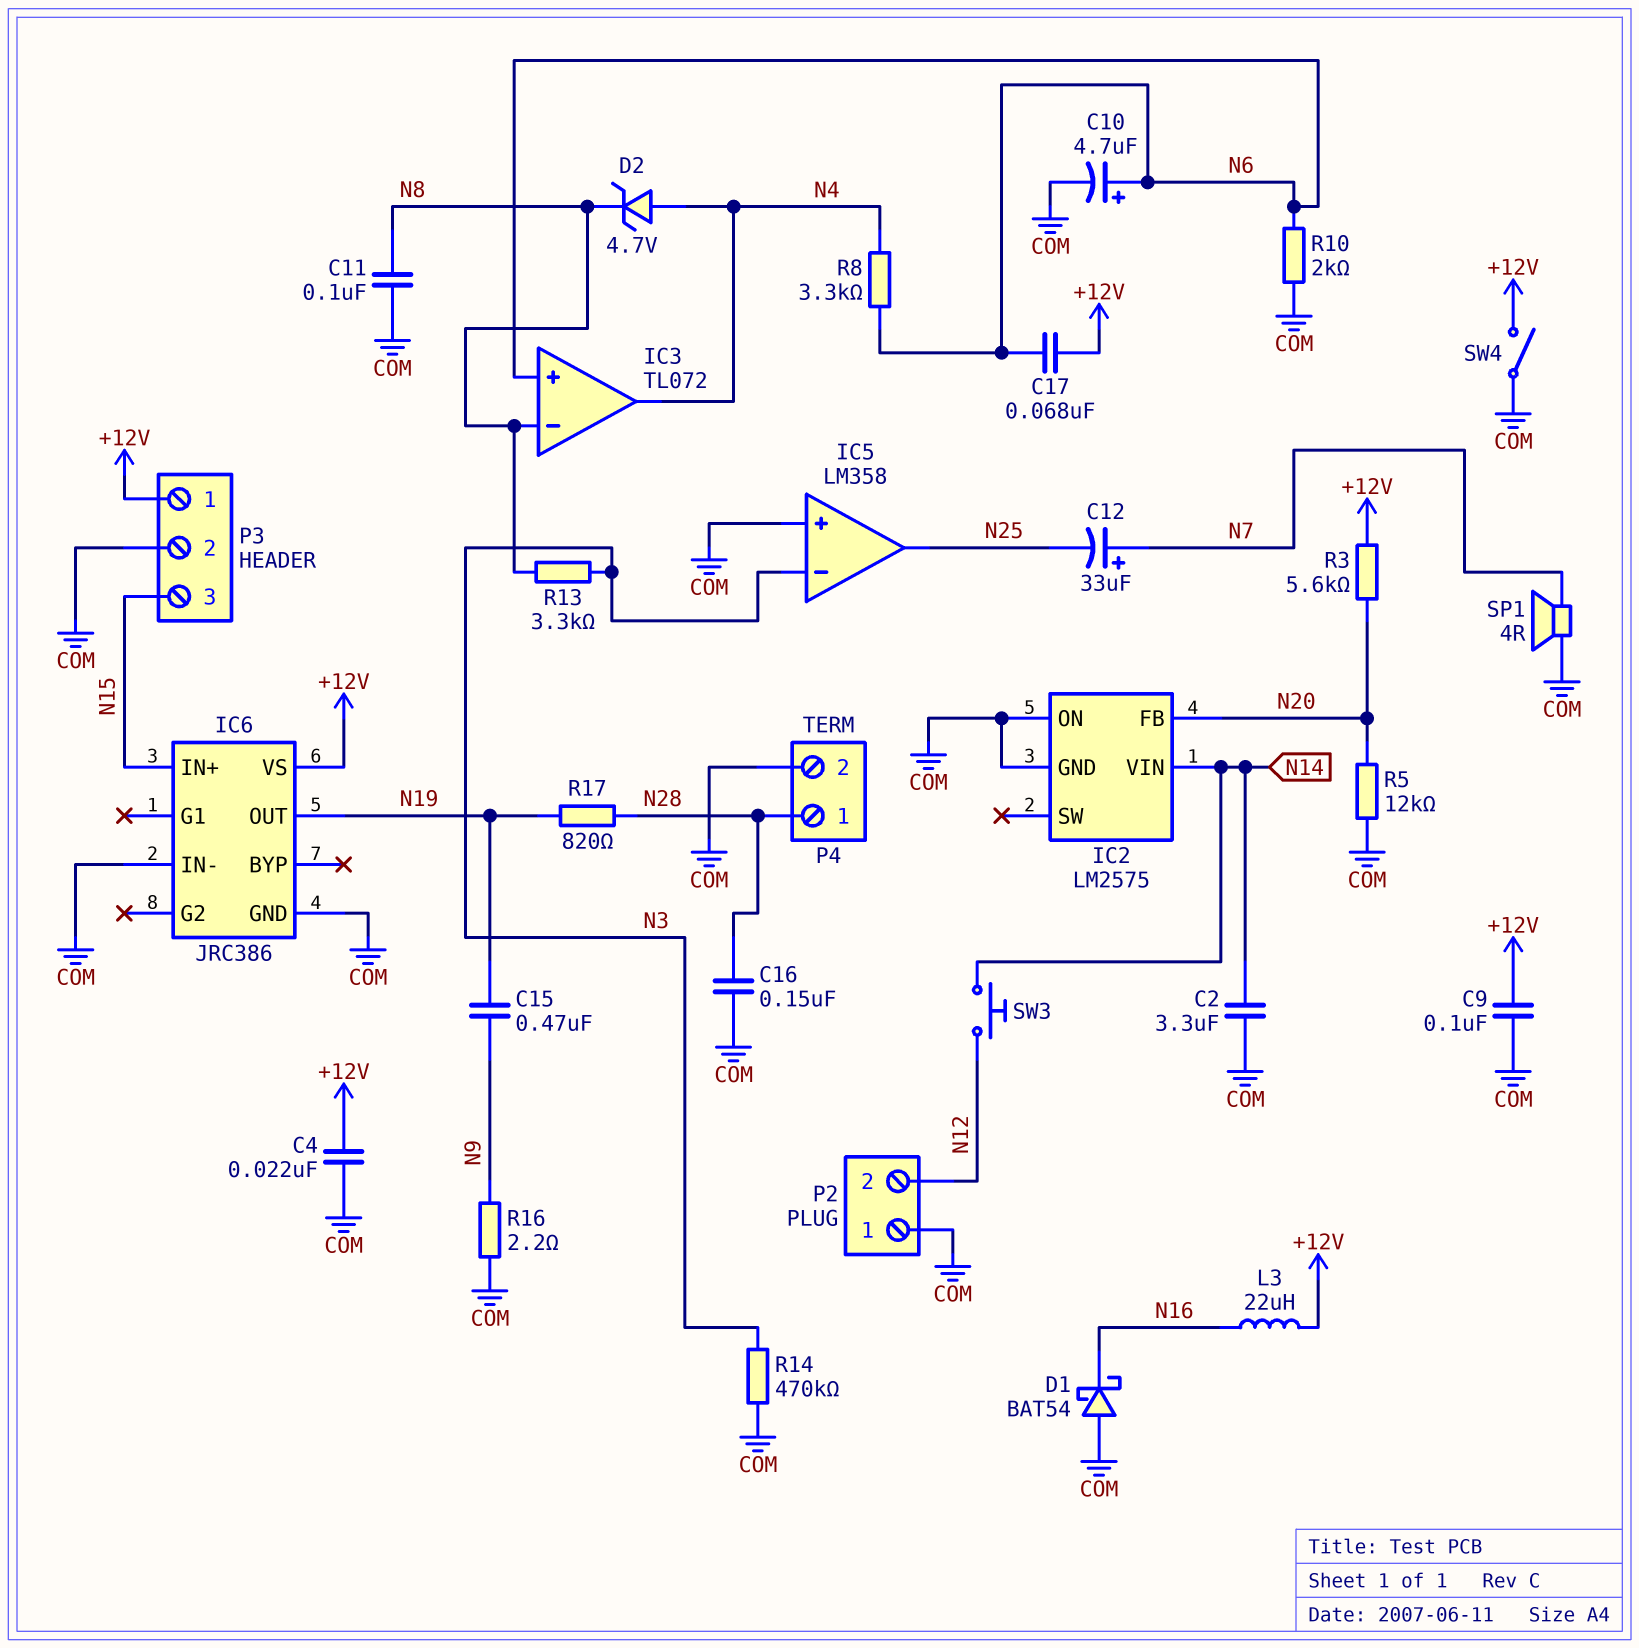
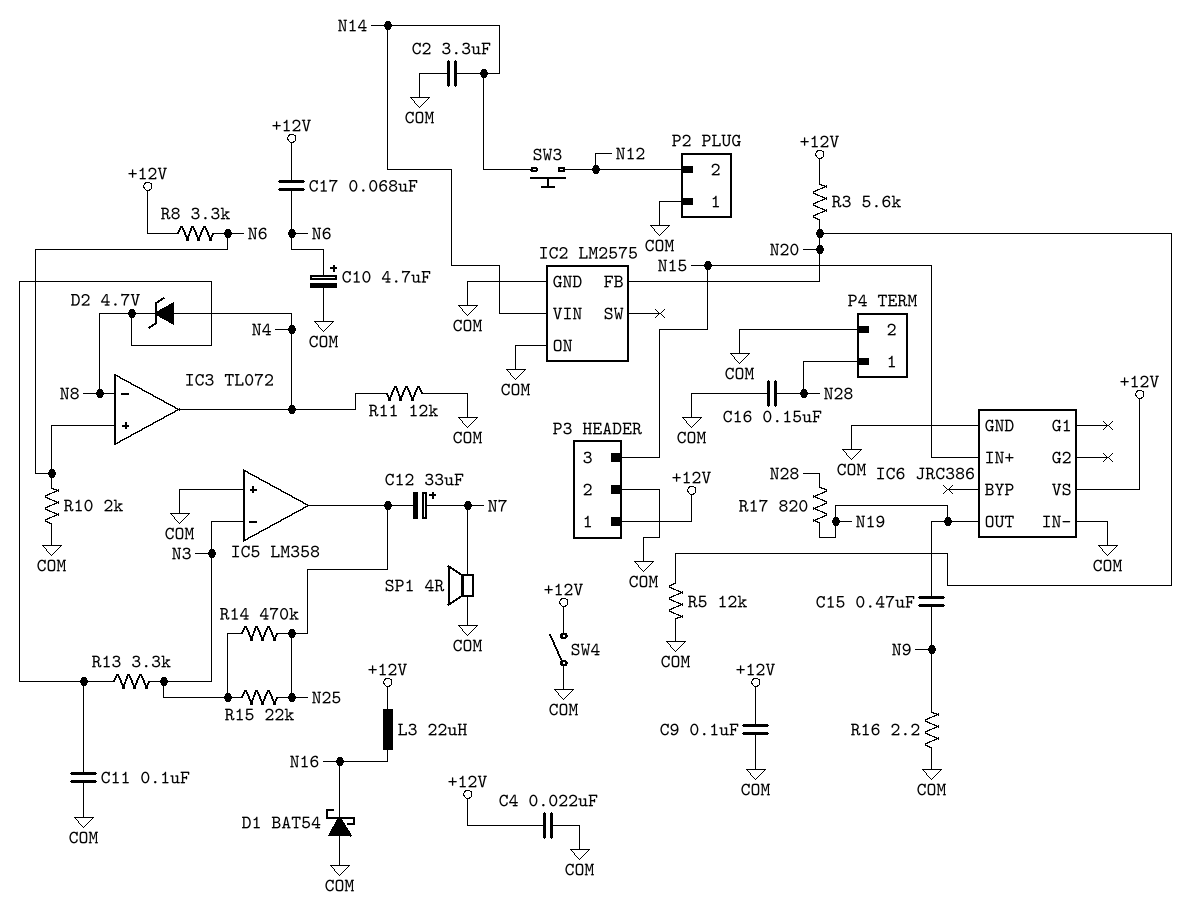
R8: 3.3k (N4, N6) -> 3.3k (+12V, N6)
R11: none -> 12k (COM, N4)
R14: 470k (COM, N3) -> 470k (N3, N25)
R15: none -> 22k (N3, N25)

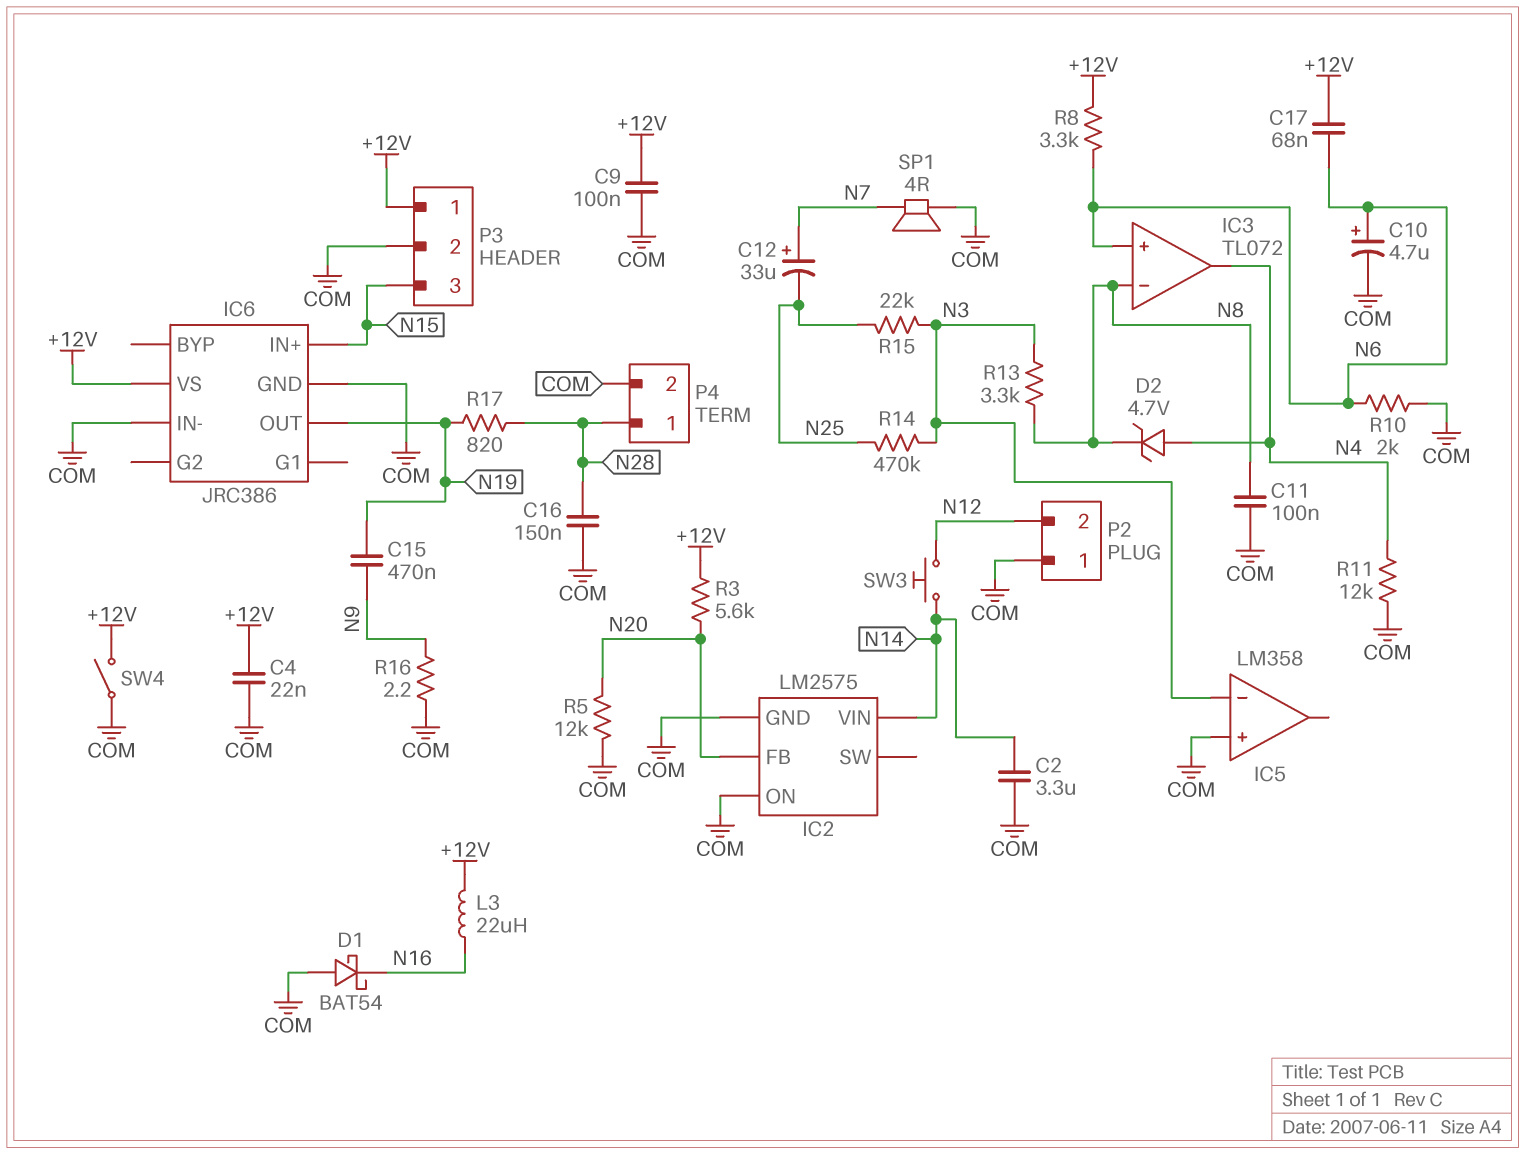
IC5 pin out: N25 -> none

